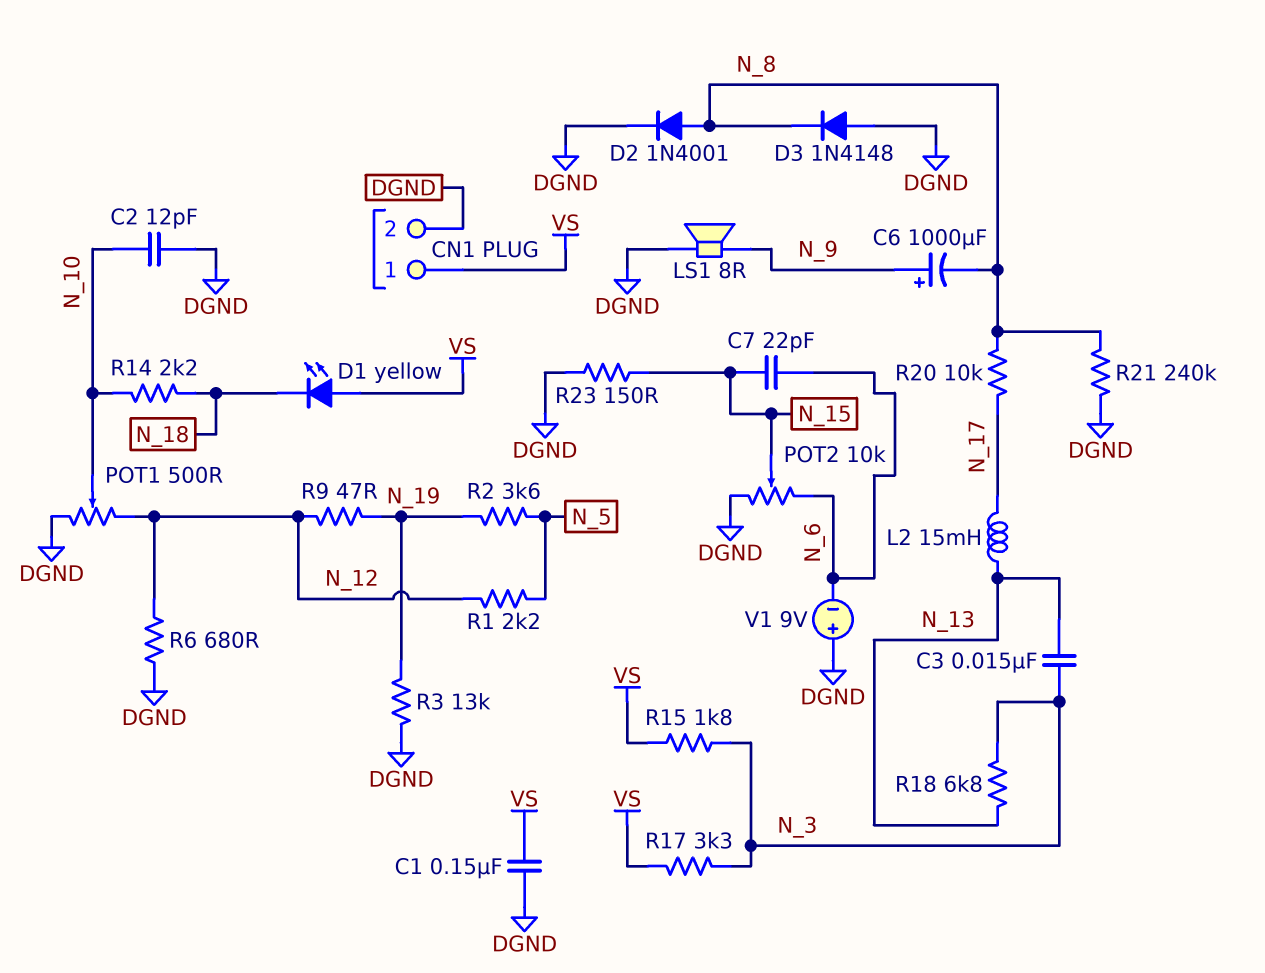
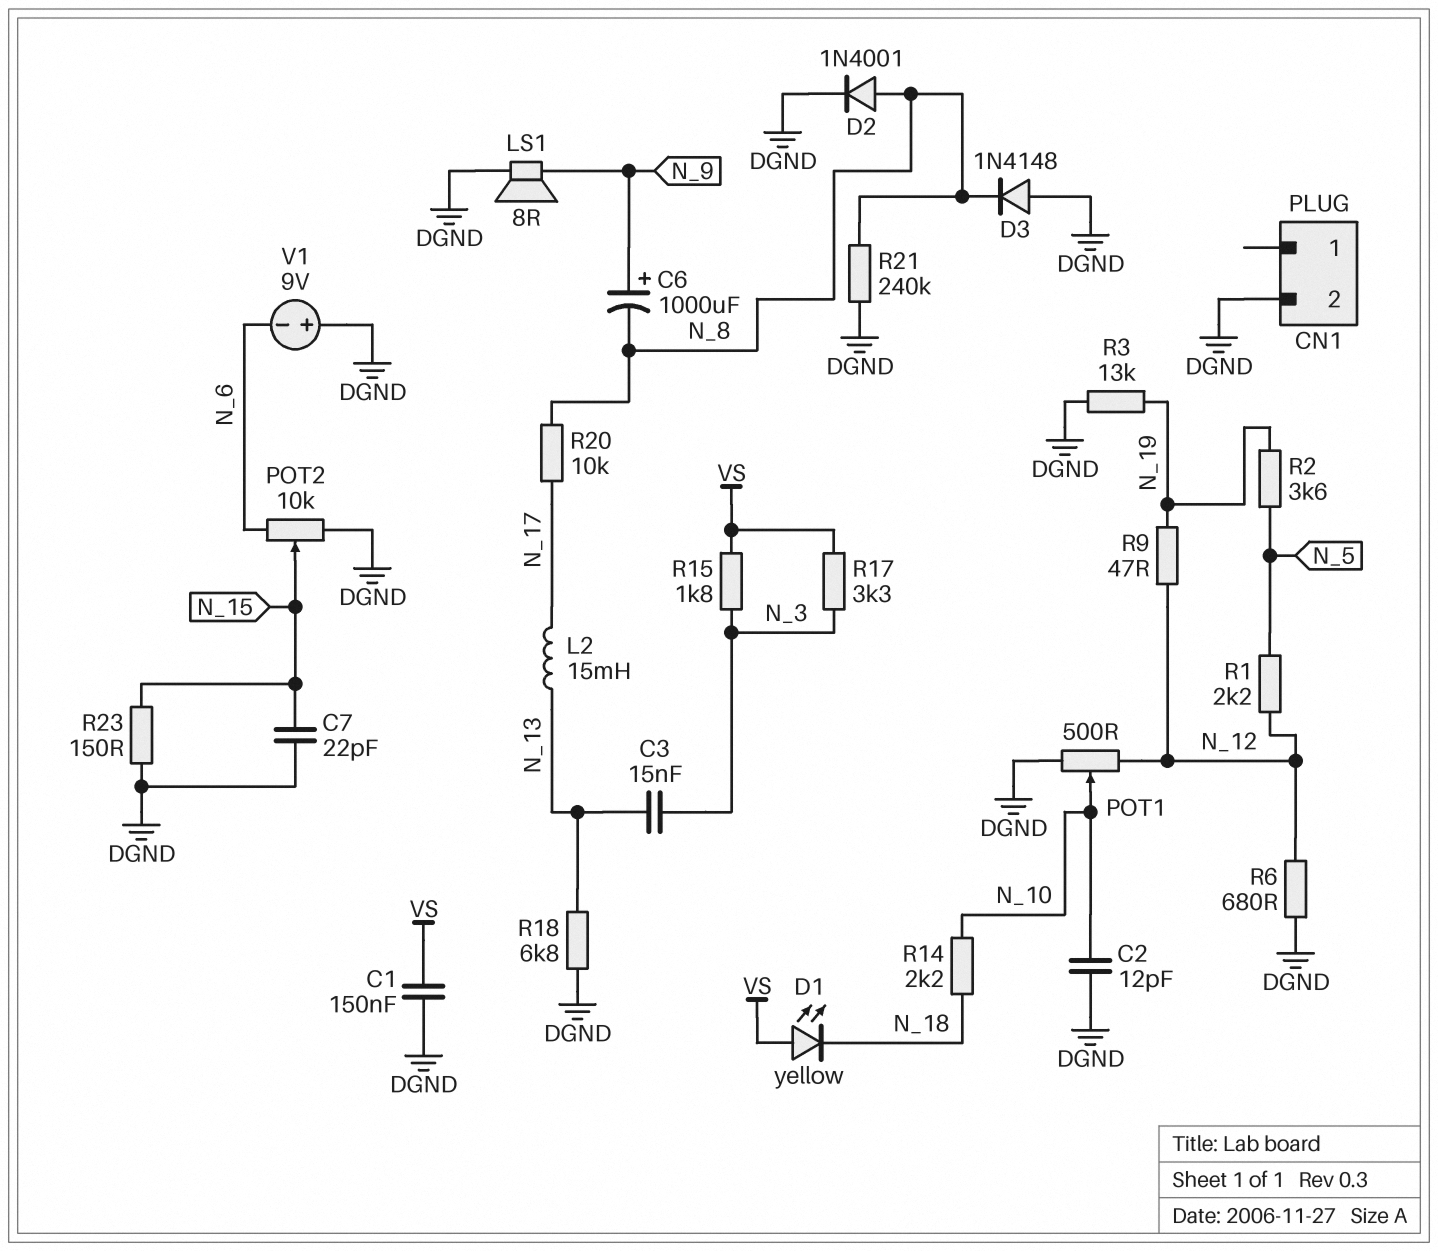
C7: 22pF (N_6, N_15) -> 22pF (DGND, N_15)
CN1 pin 1: VS -> none
R18: 6.8k (N_3, N_13) -> 6.8k (DGND, N_13)

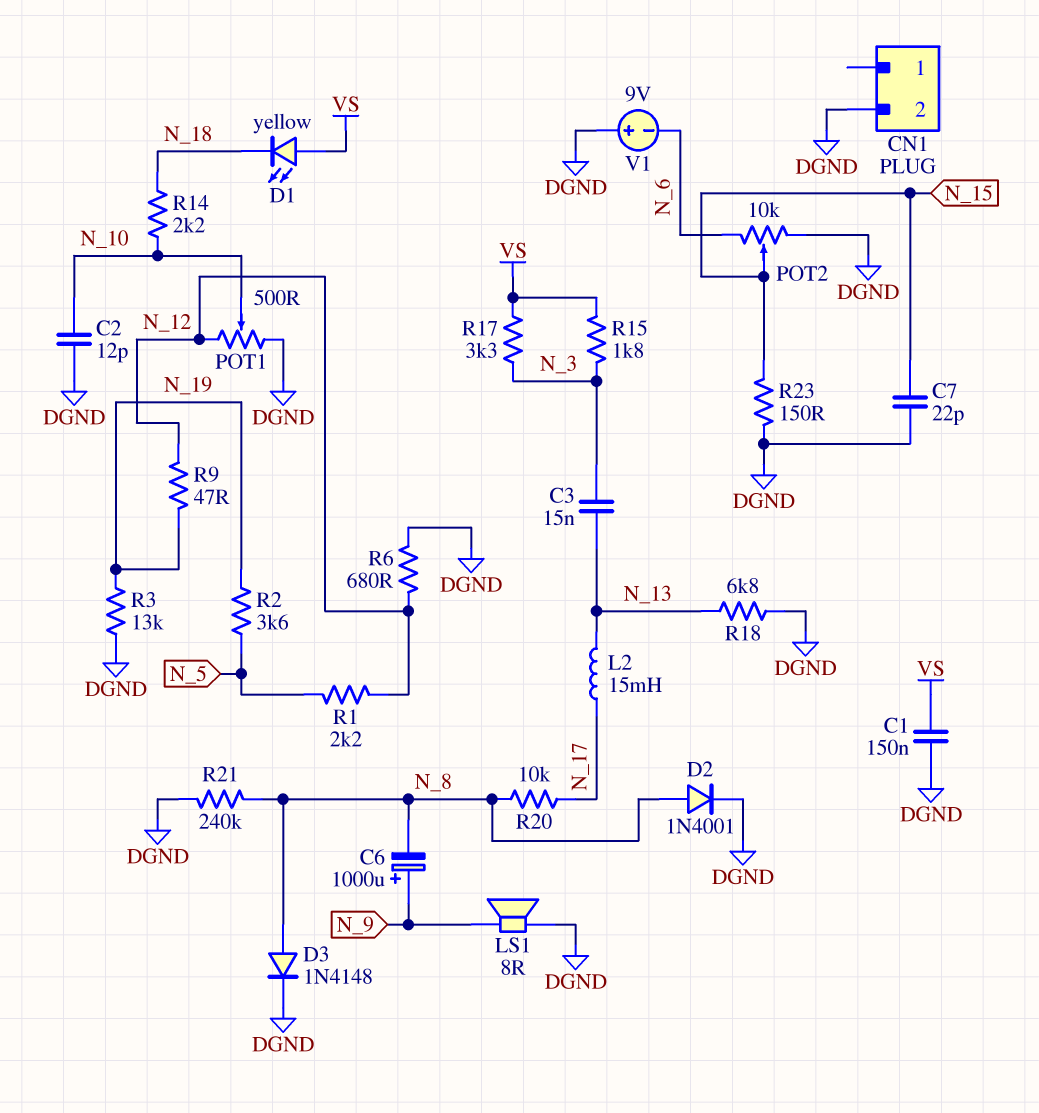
D3: diode 1N4148 (A DGND, K N_8) -> diode 1N4148 (A N_8, K DGND)

